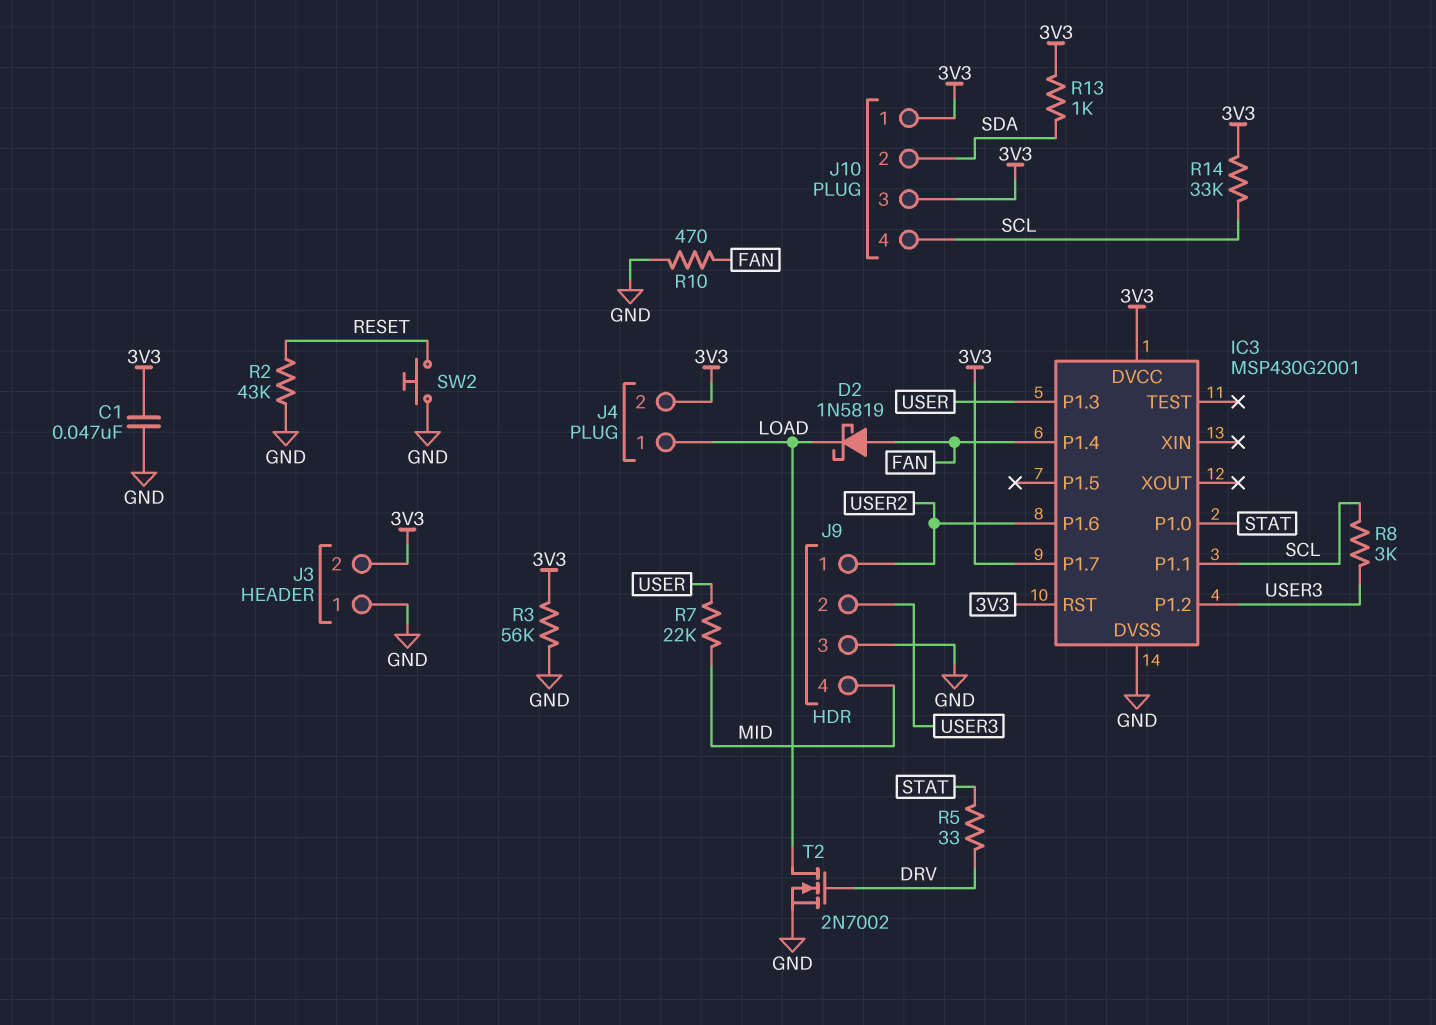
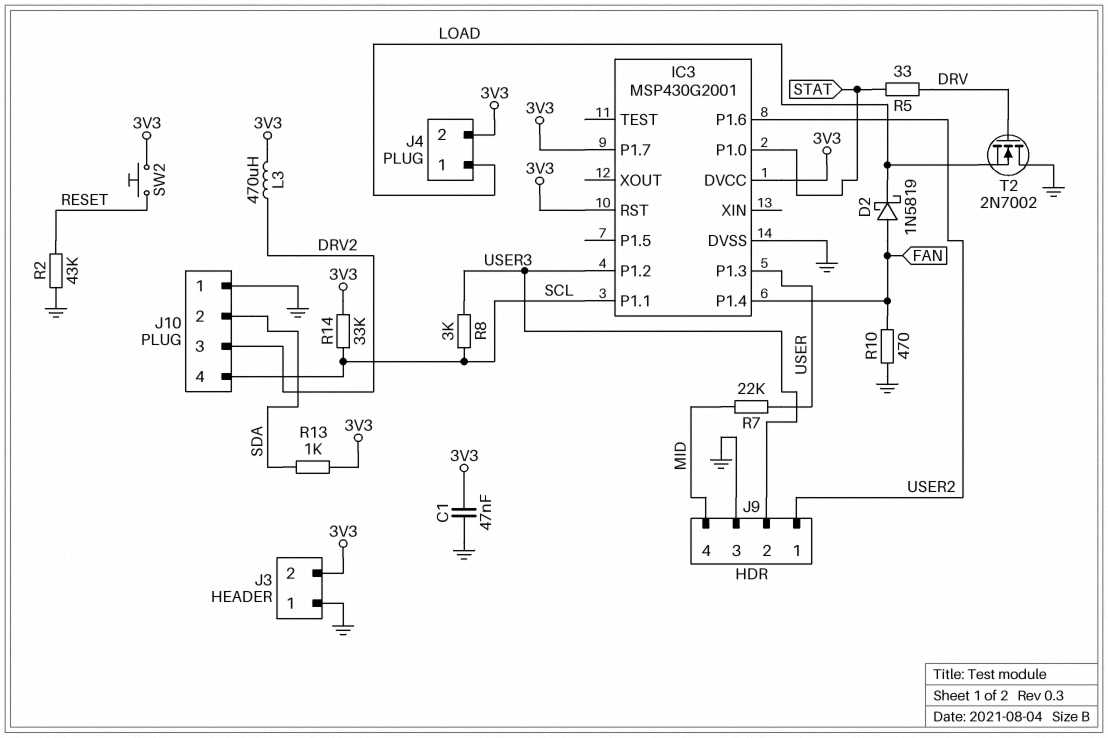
J10 pin 1: 3V3 -> GND
J10 pin 3: 3V3 -> DRV2
L3: none -> 470uH (3V3, DRV2)
R3: 56k (3V3, GND) -> none
SW2: button (GND, RESET) -> button (3V3, RESET)
T2: NMOS 2N7002 (G DRV, D LOAD, S GND) -> NMOS 2N7002 (G DRV, D GND, S LOAD)

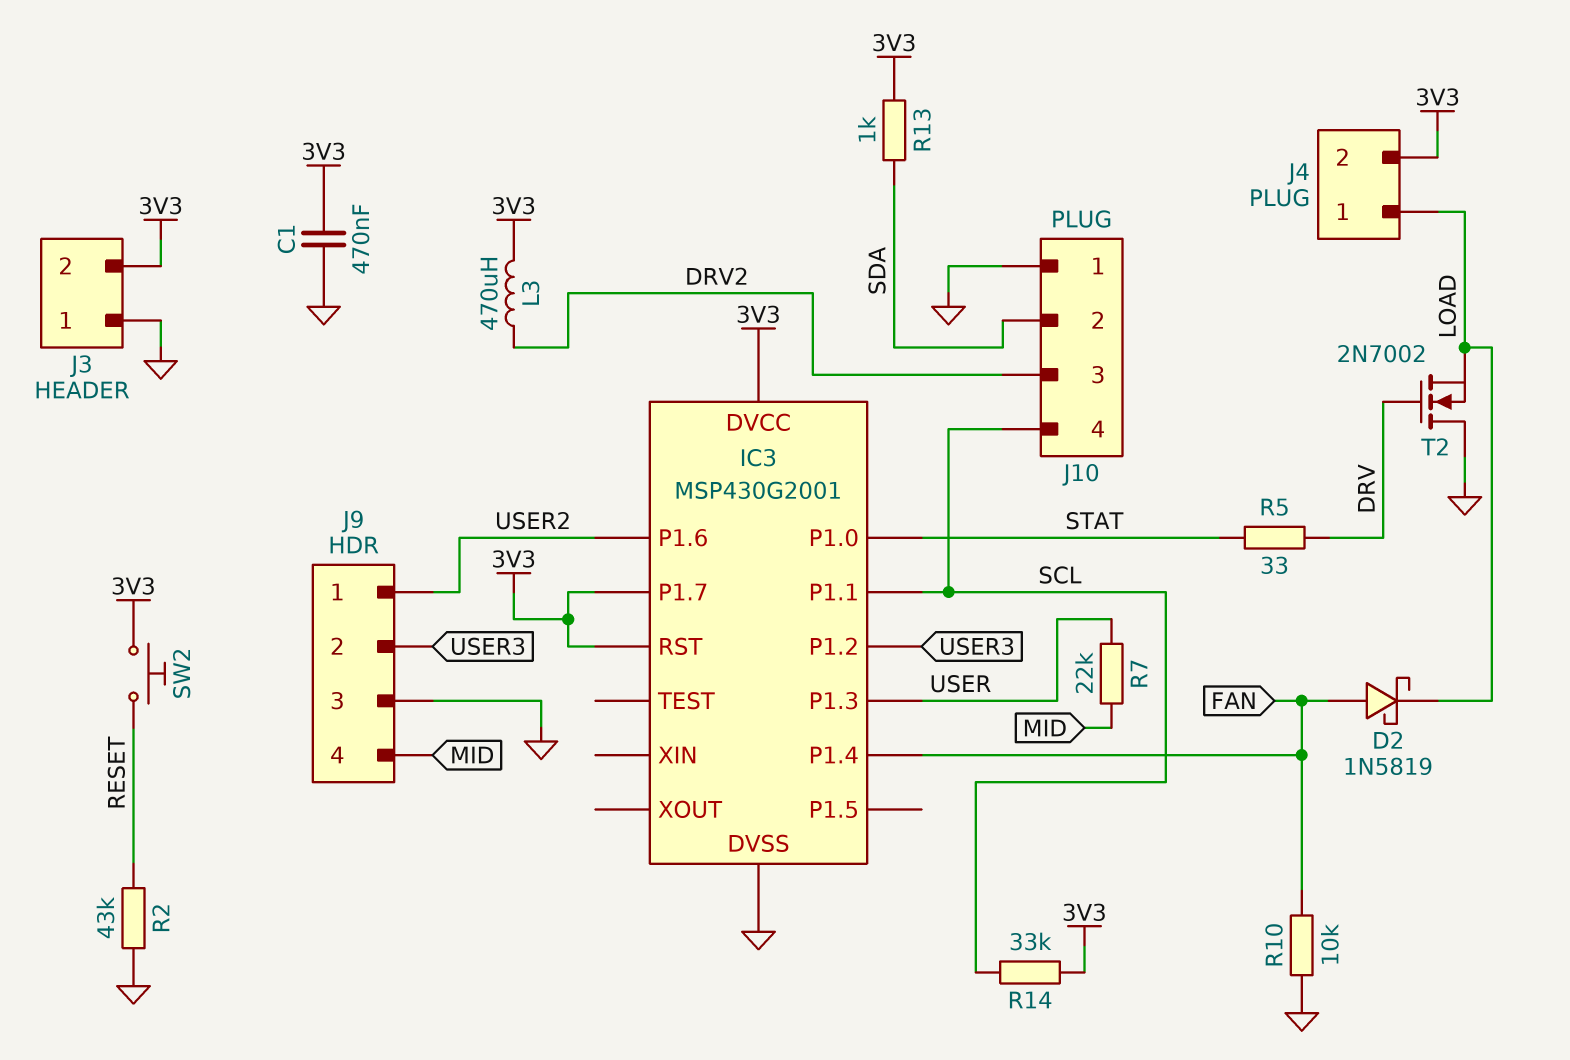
C1: 47nF (3V3, GND) -> 470nF (3V3, GND)
R8: 3k (SCL, USER3) -> none
R10: 470 (FAN, GND) -> 10k (FAN, GND)

